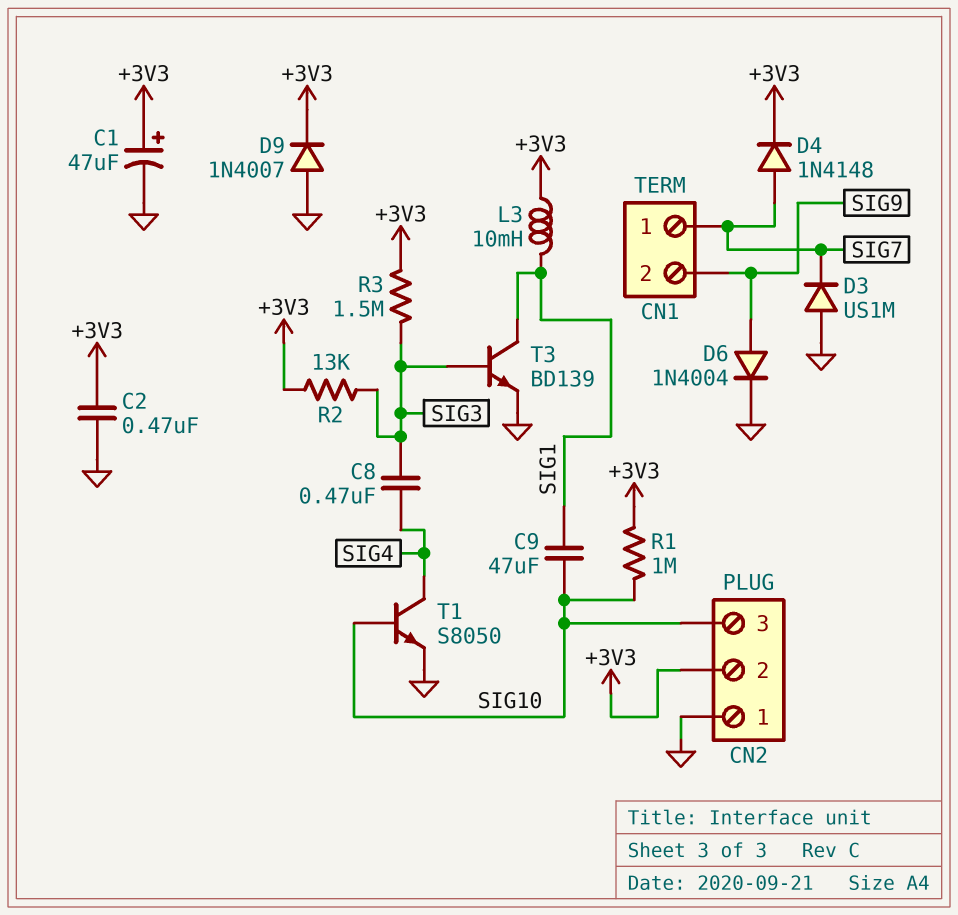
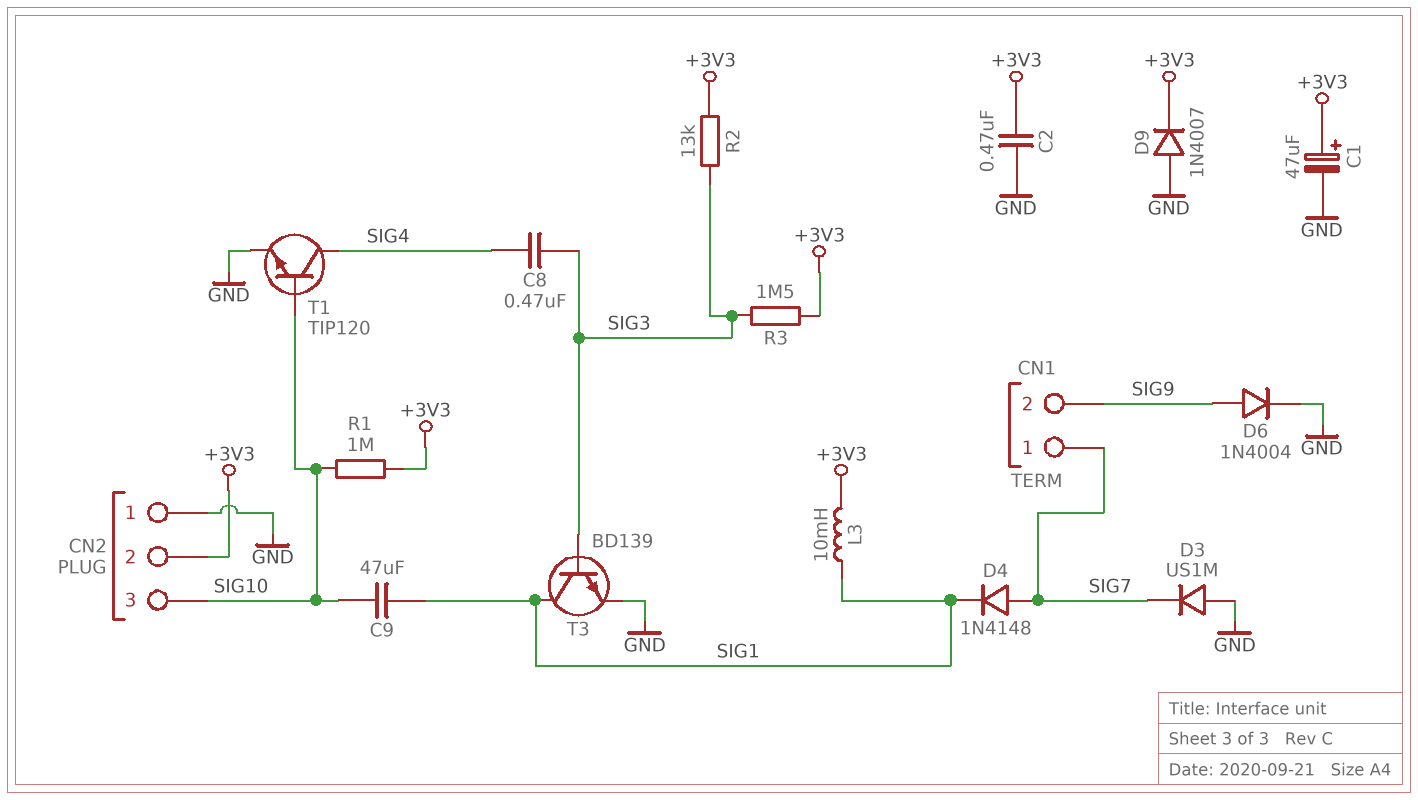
D4: diode 1N4148 (A SIG7, K +3V3) -> diode 1N4148 (A SIG7, K SIG1)
T1: NPN S8050 (B SIG10, C SIG4, E GND) -> NPN TIP120 (B SIG10, C SIG4, E GND)

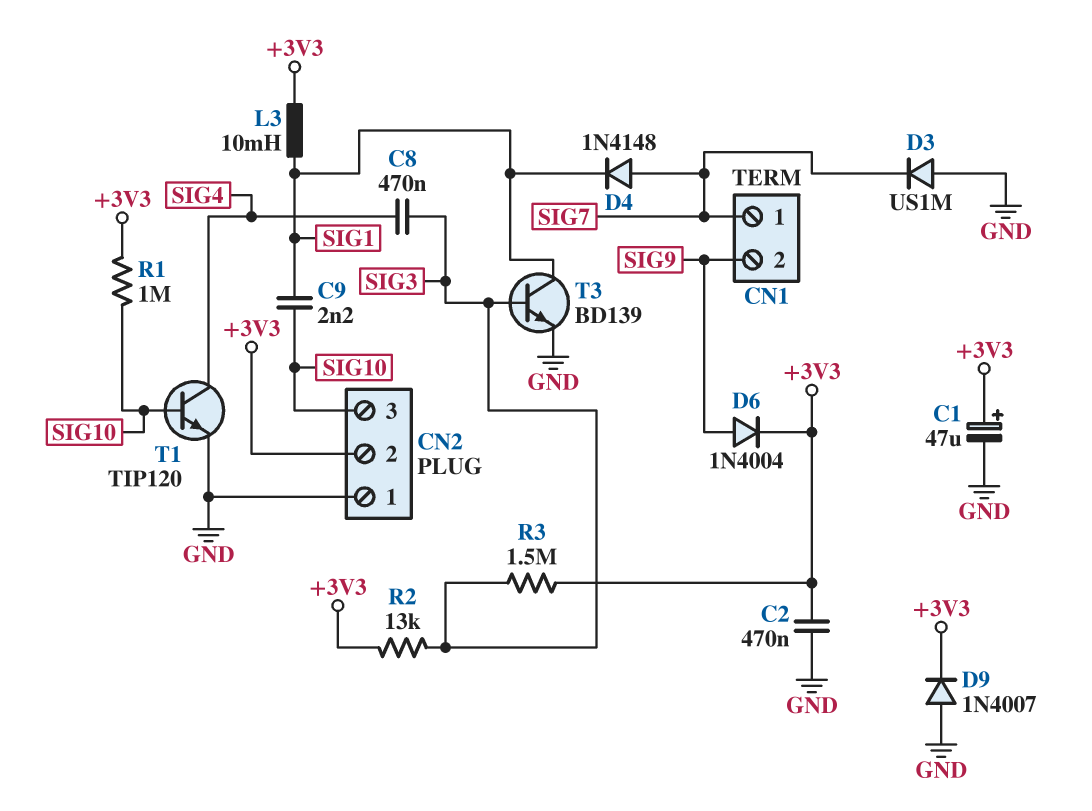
C9: 47uF (SIG1, SIG10) -> 2.2nF (SIG1, SIG10)
D6: diode 1N4004 (A SIG9, K GND) -> diode 1N4004 (A SIG9, K +3V3)

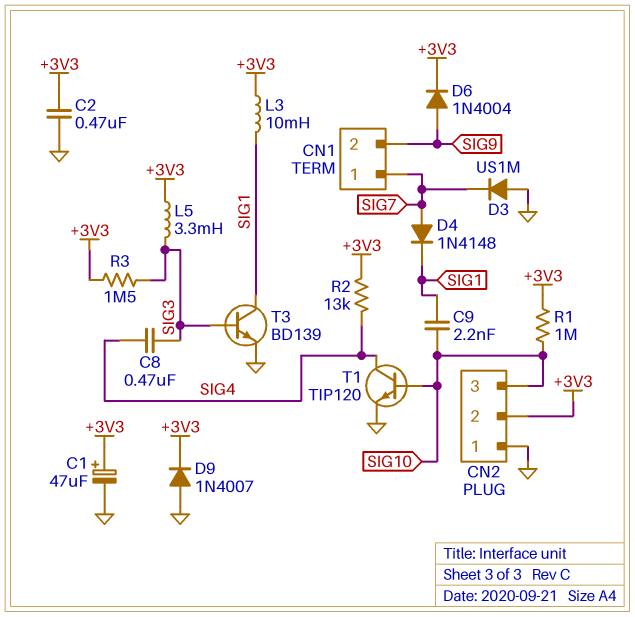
L5: none -> 3.3mH (+3V3, SIG3)
R2: 13k (+3V3, SIG3) -> 13k (+3V3, SIG4)

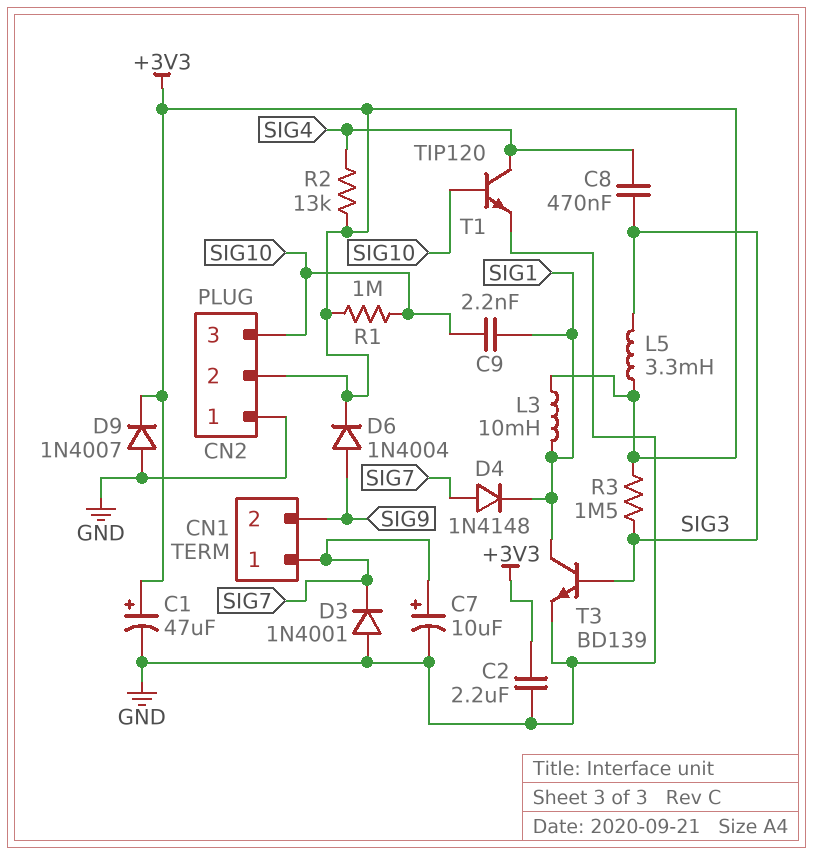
C2: 470nF (+3V3, GND) -> 2.2uF (+3V3, GND)
C7: none -> 10uF (plus SIG7, minus GND)
D3: diode US1M (A GND, K SIG7) -> diode 1N4001 (A GND, K SIG7)

